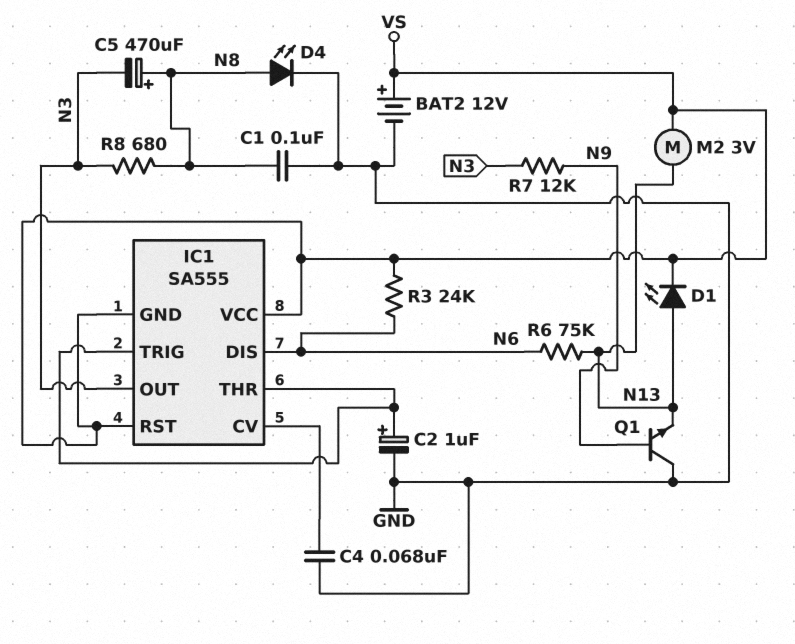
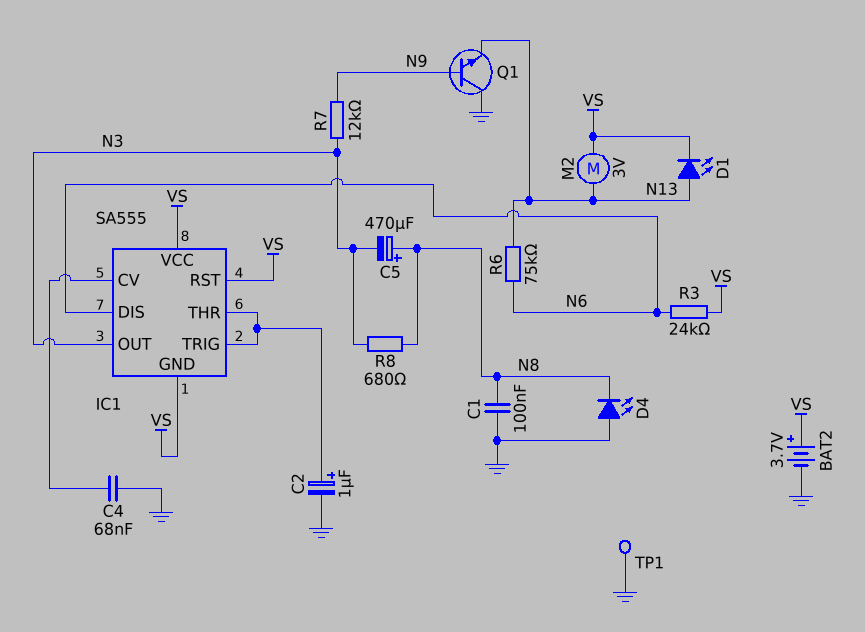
BAT2: 12V (plus VS, minus GND) -> 3.7V (plus VS, minus GND)
D4: LED (A N8, K GND) -> LED (A GND, K N8)
TP1: none -> test point (GND)

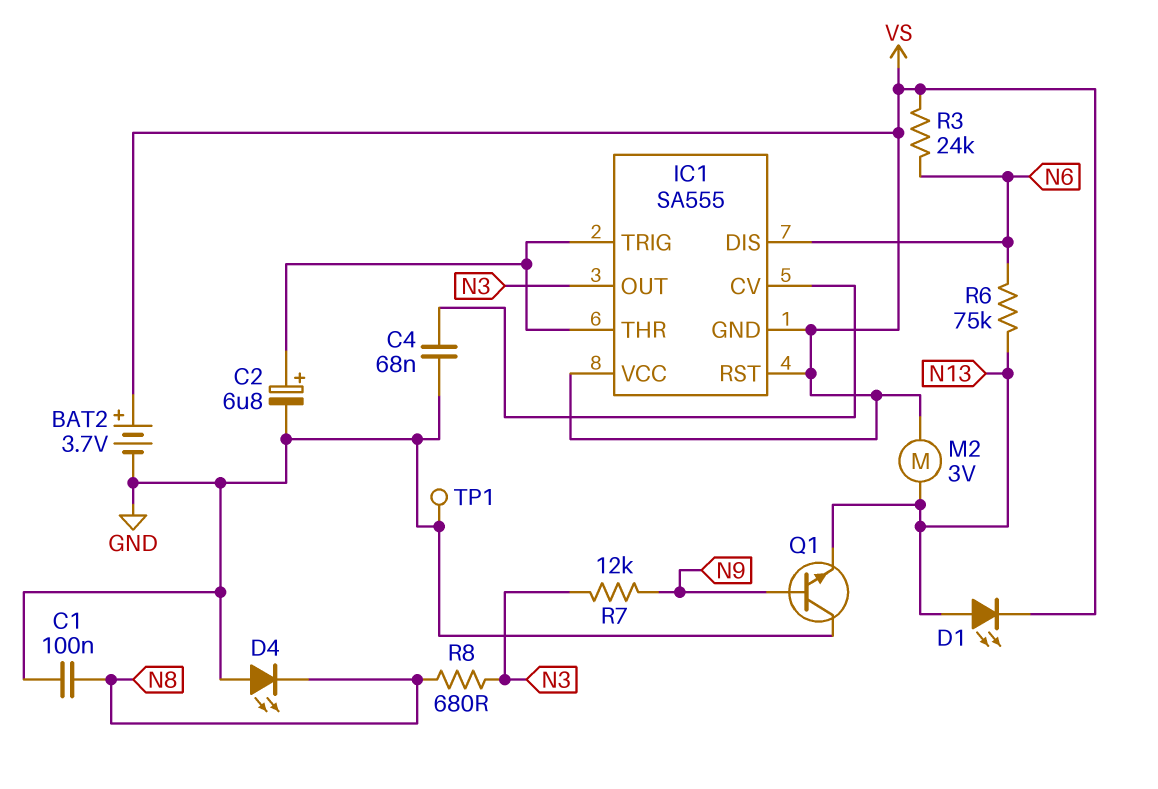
C2: 1uF (plus IC1/THR, minus GND) -> 6.8uF (plus IC1/THR, minus GND)
C5: 470uF (plus N8, minus N3) -> none

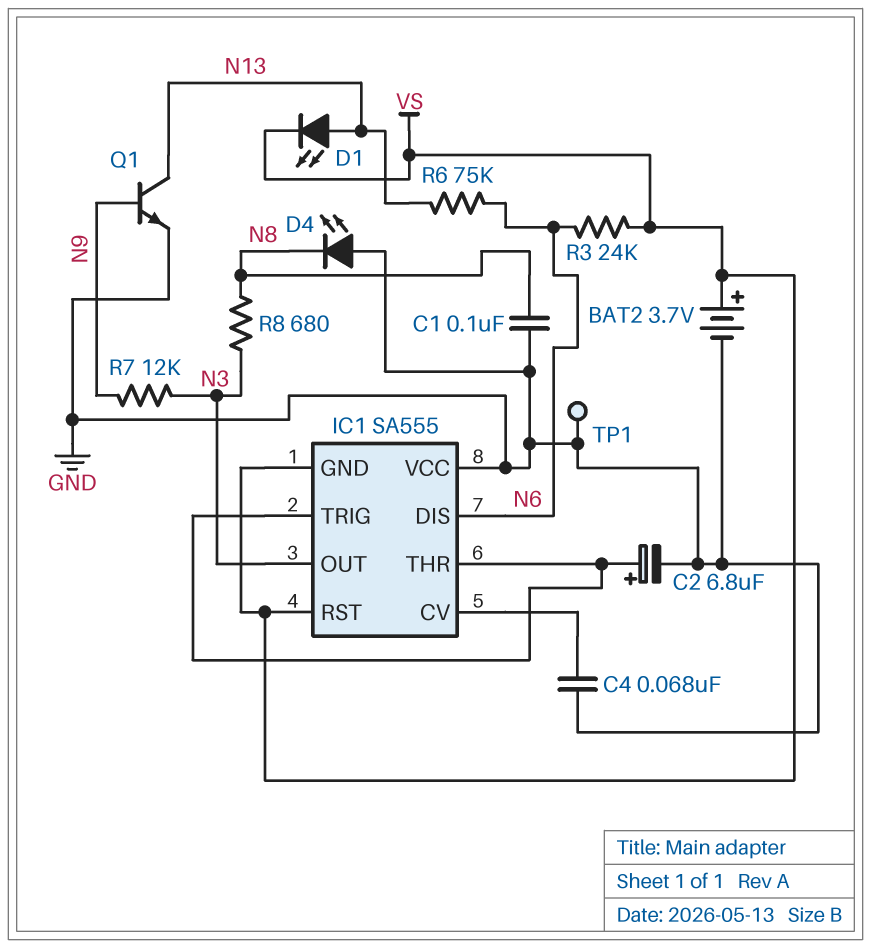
IC1 pin VCC: VS -> GND
M2: motor 3V (N13, VS) -> none
Q1: NPN (B N9, C GND, E N13) -> NPN (B N9, C N13, E GND)

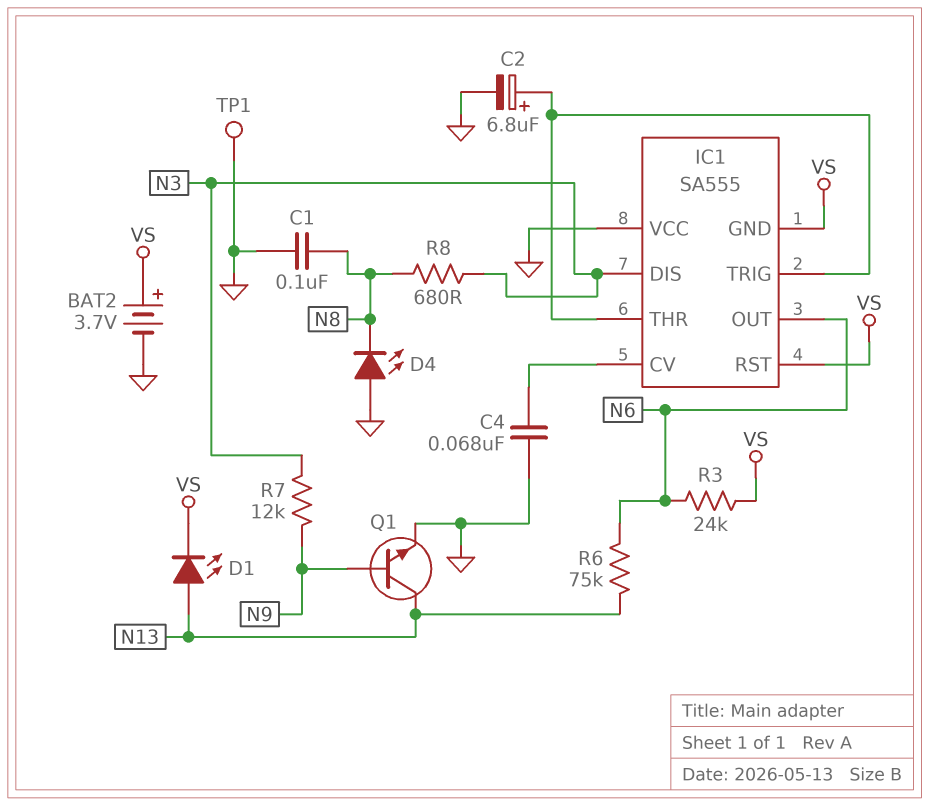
IC1 pin DIS: N6 -> N3
IC1 pin OUT: N3 -> N6

